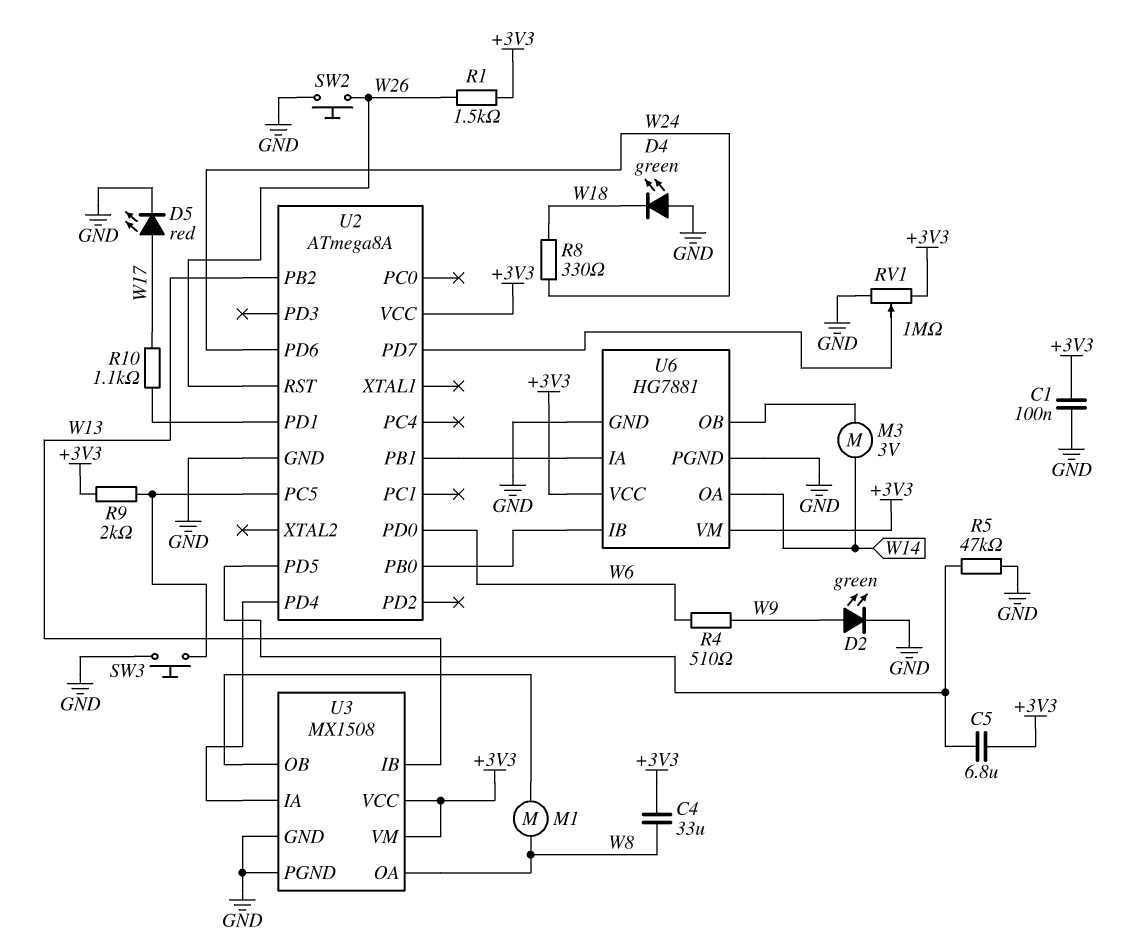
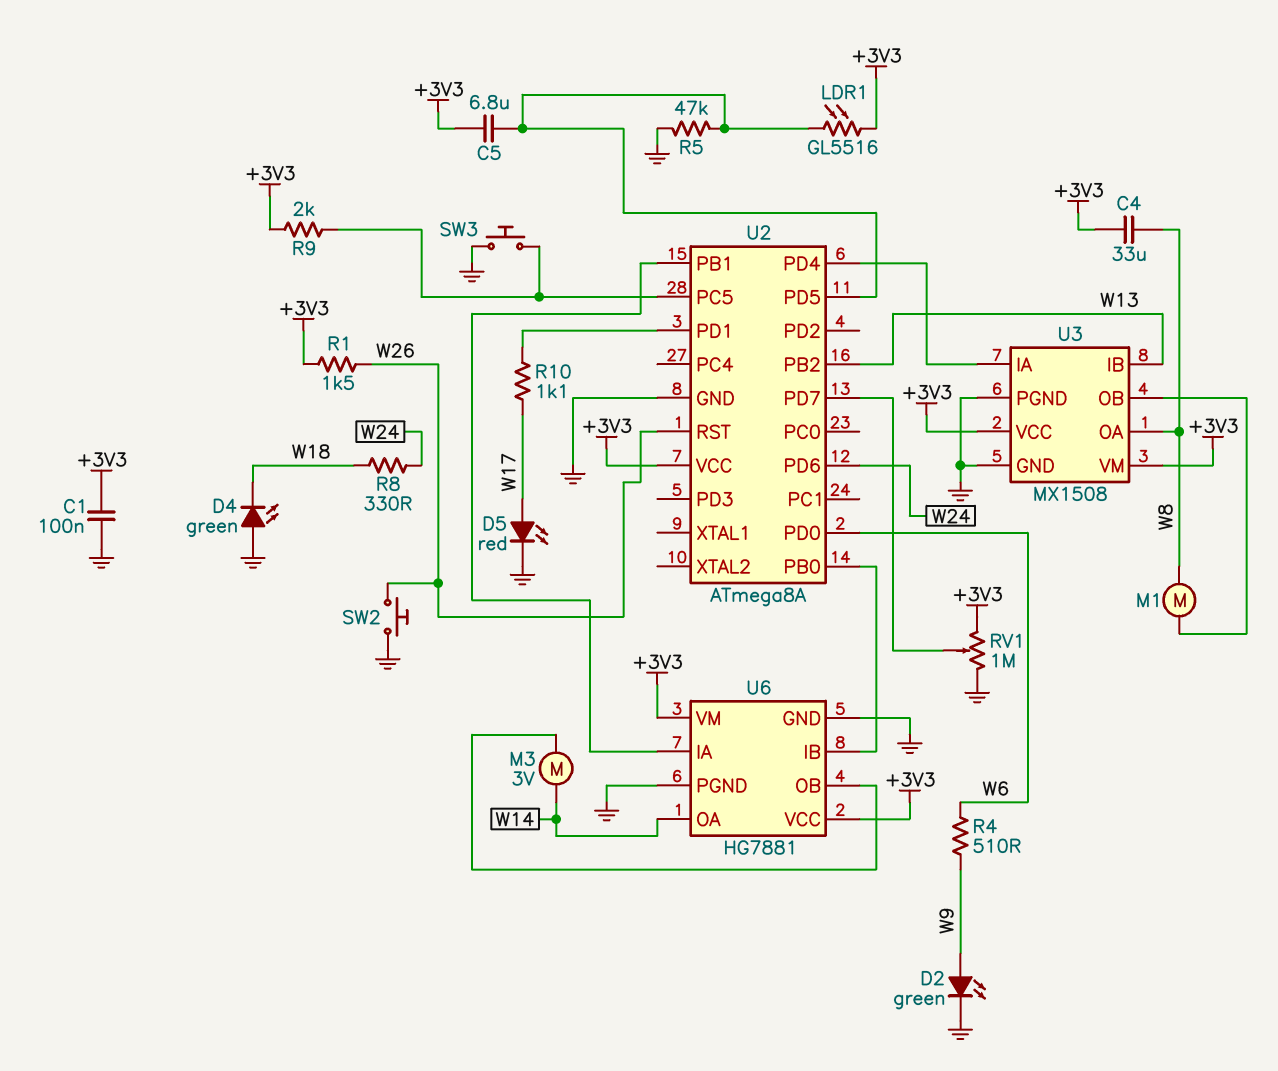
LDR1: none -> GL5516 (+3V3, U2/PD5)

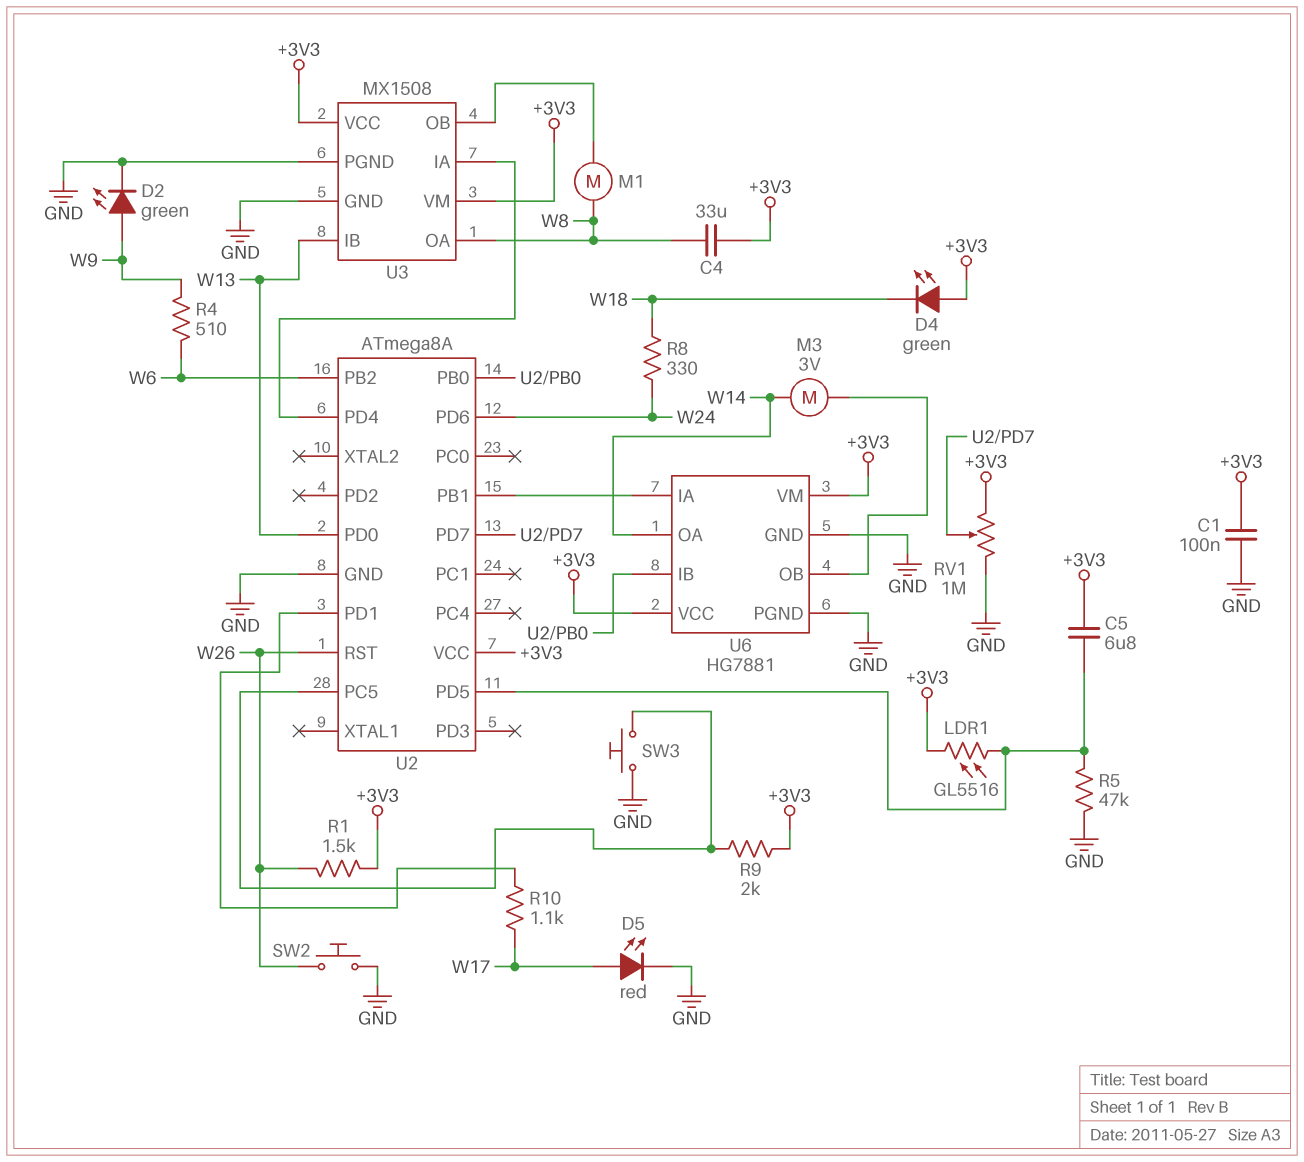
D4: LED green (A GND, K W18) -> LED green (A +3V3, K W18)
U2 pin PB2: W13 -> W6
U2 pin PD0: W6 -> W13

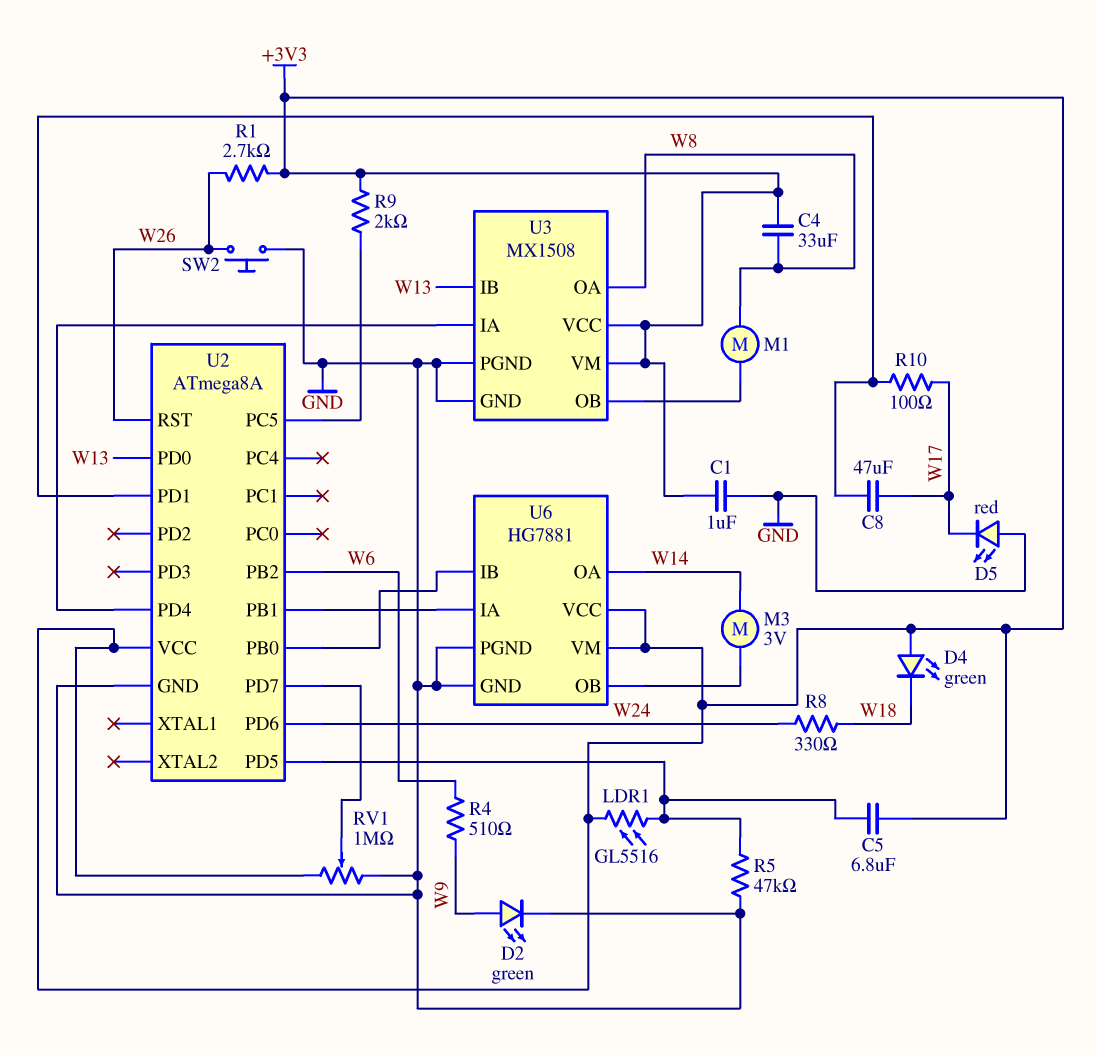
C1: 100nF (+3V3, GND) -> 1uF (+3V3, GND)
C8: none -> 47uF (U2/PD1, W17)
D5: LED red (A W17, K GND) -> LED red (A GND, K W17)
R1: 1.5k (+3V3, W26) -> 2.7k (+3V3, W26)
R10: 1.1k (U2/PD1, W17) -> 100 (U2/PD1, W17)
SW3: button (GND, U2/PC5) -> none

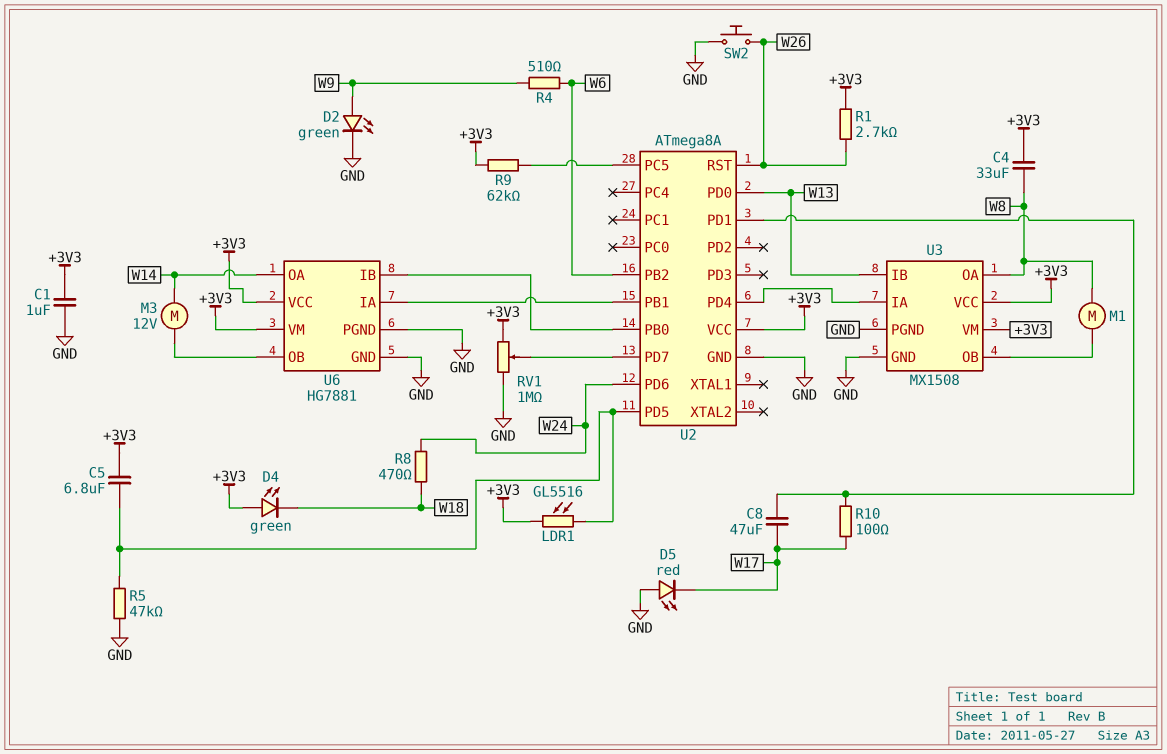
M3: motor 3V (U6/OB, W14) -> motor 12V (U6/OB, W14)
R8: 330 (W18, W24) -> 470 (W18, W24)
R9: 2k (+3V3, U2/PC5) -> 62k (+3V3, U2/PC5)

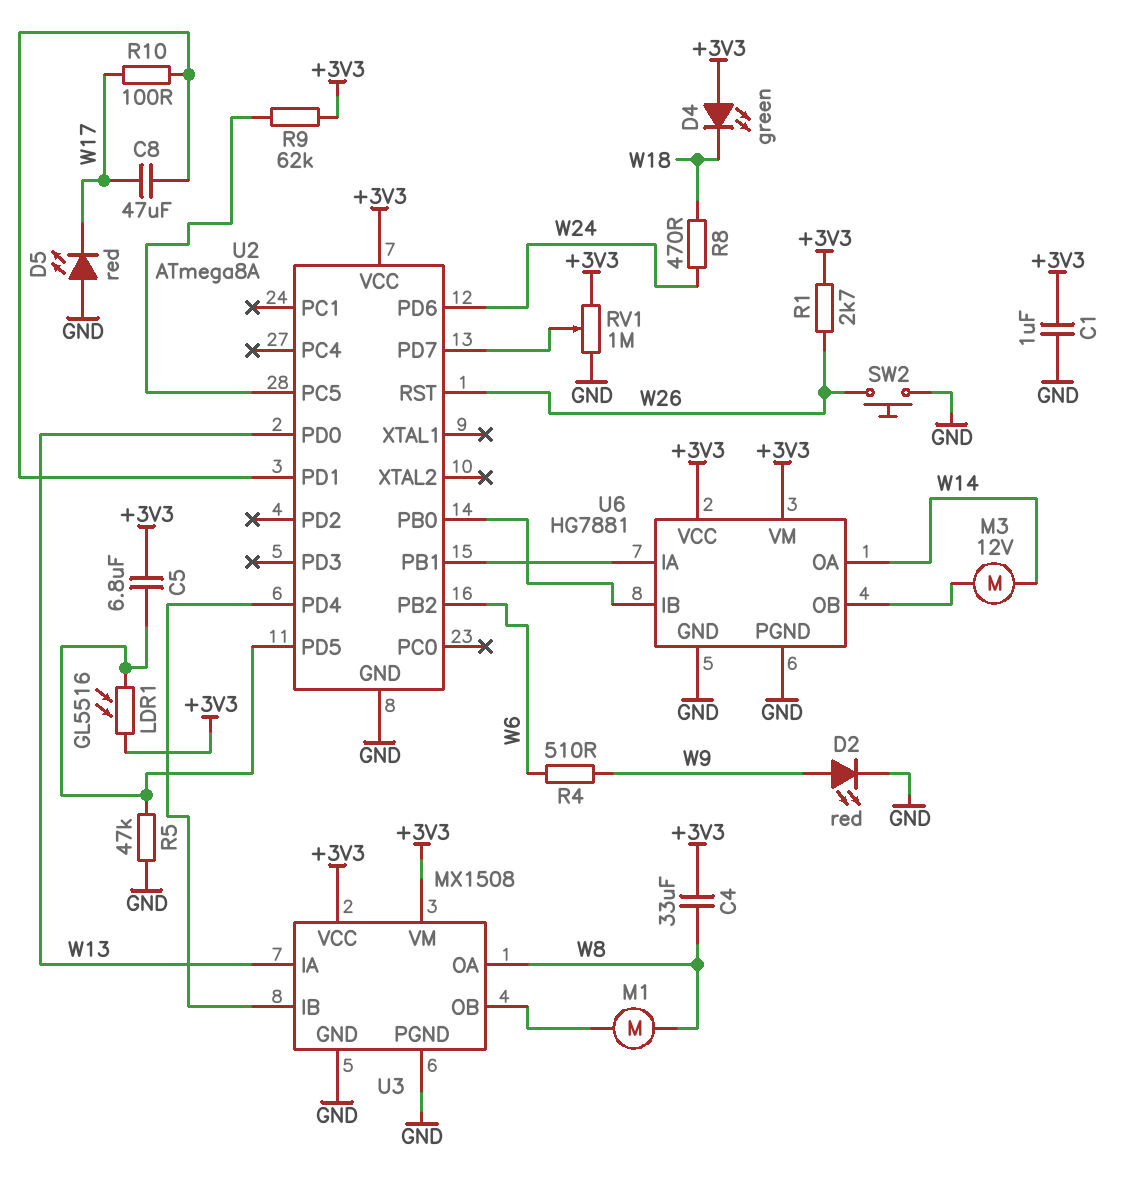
D2: LED green (A W9, K GND) -> LED red (A W9, K GND)
U3 pin IA: U2/PD4 -> W13
U3 pin IB: W13 -> U2/PD4

